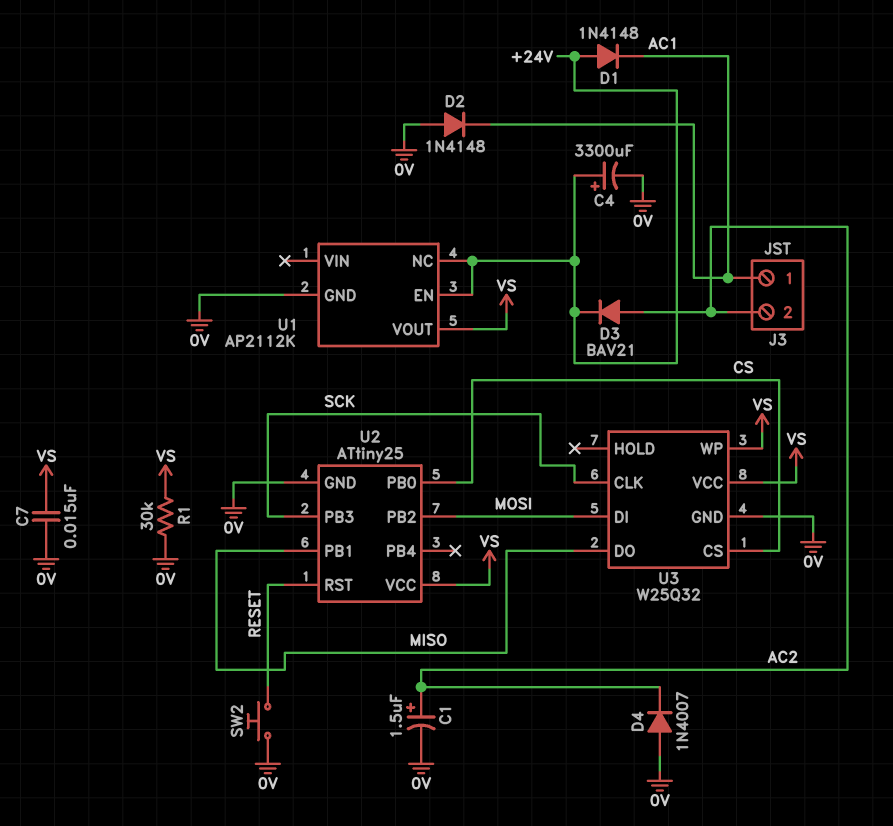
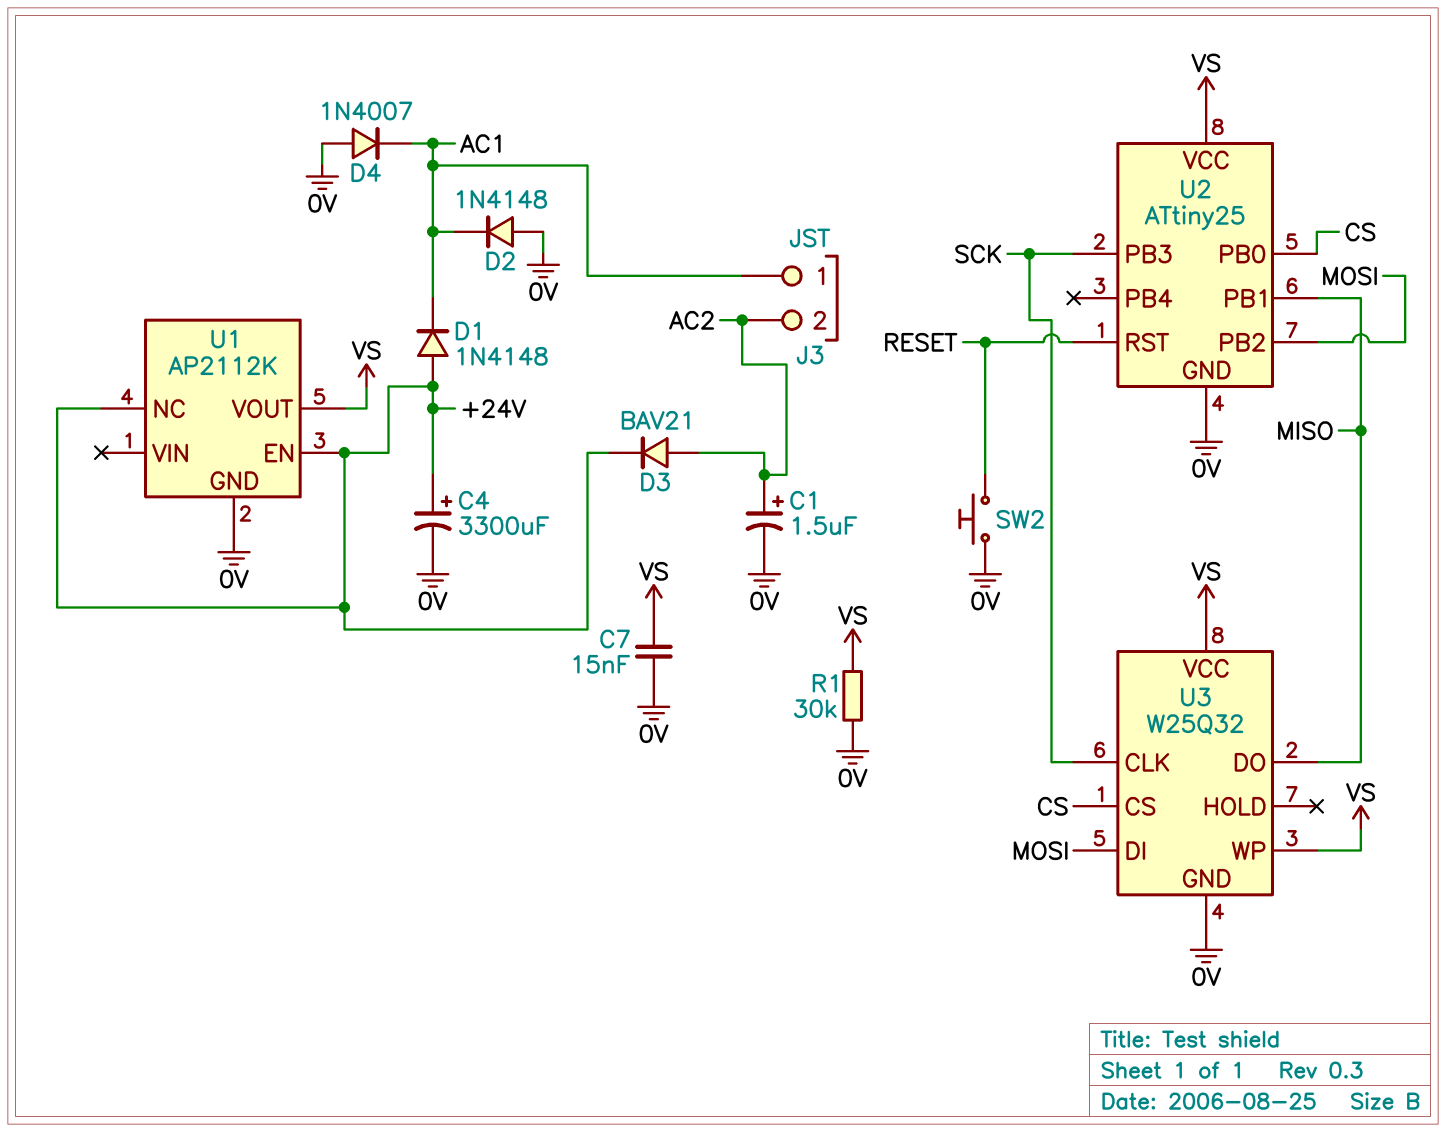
D4: diode 1N4007 (A 0V, K AC2) -> diode 1N4007 (A 0V, K AC1)

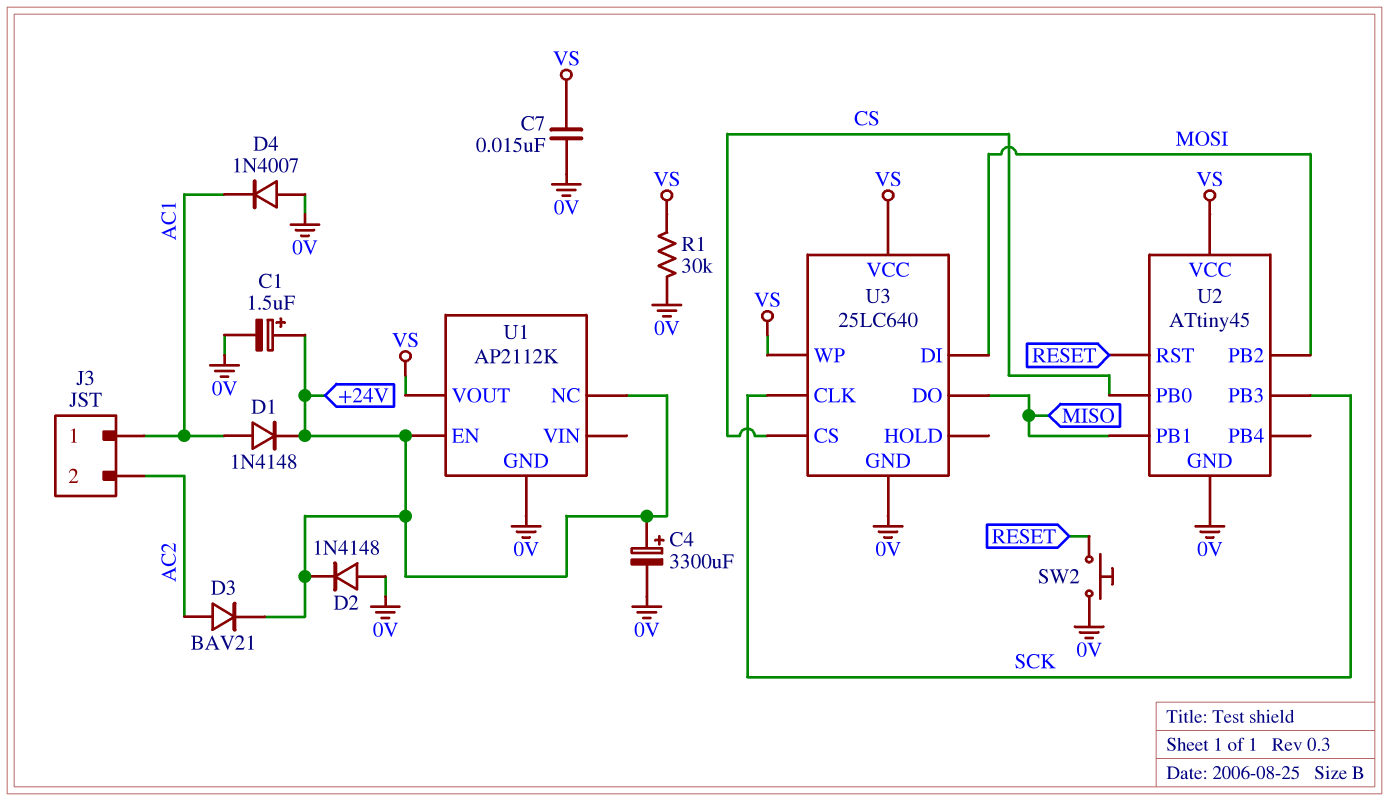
C1: 1.5uF (plus AC2, minus 0V) -> 1.5uF (plus +24V, minus 0V)
D1: diode 1N4148 (A +24V, K AC1) -> diode 1N4148 (A AC1, K +24V)
D2: diode 1N4148 (A 0V, K AC1) -> diode 1N4148 (A 0V, K +24V)
U2: ATtiny25 -> ATtiny45
U3: W25Q32 -> 25LC640

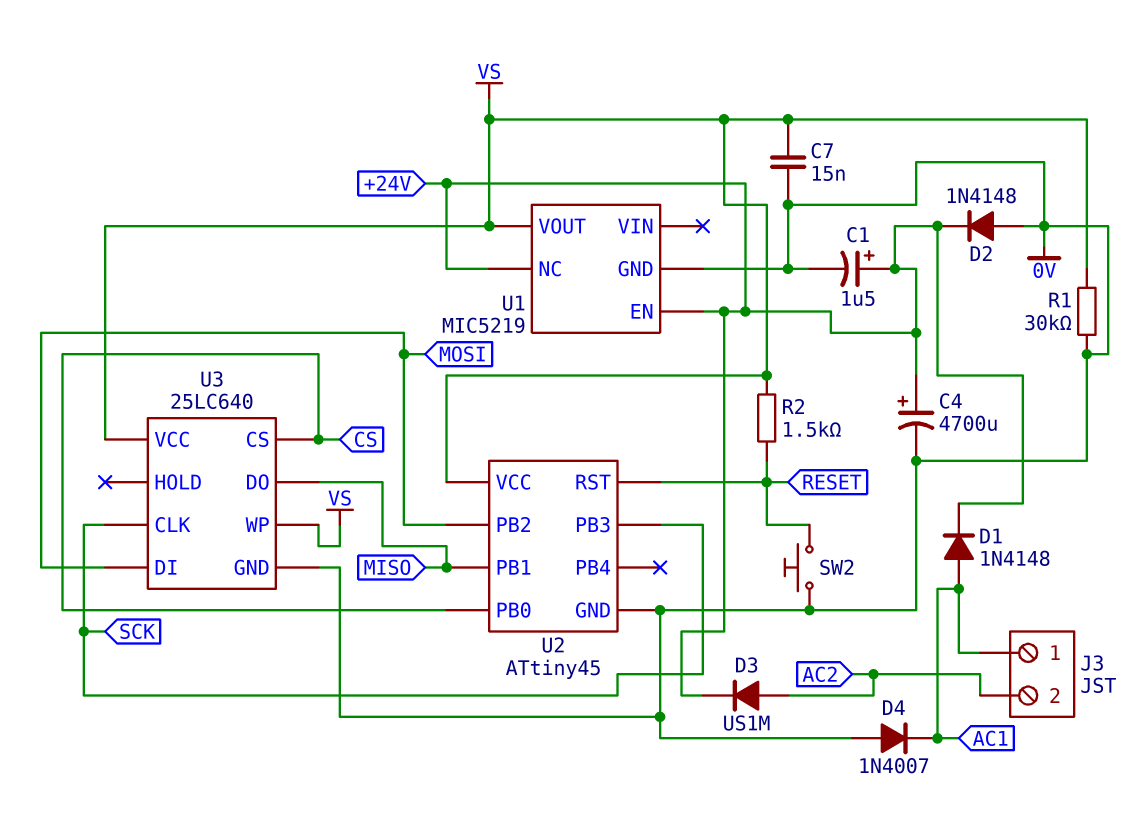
C4: 3300uF (plus +24V, minus 0V) -> 4700uF (plus +24V, minus 0V)
D3: diode BAV21 (A AC2, K +24V) -> diode US1M (A AC2, K +24V)
R2: none -> 1.5k (RESET, VS)
U1: AP2112K -> MIC5219

